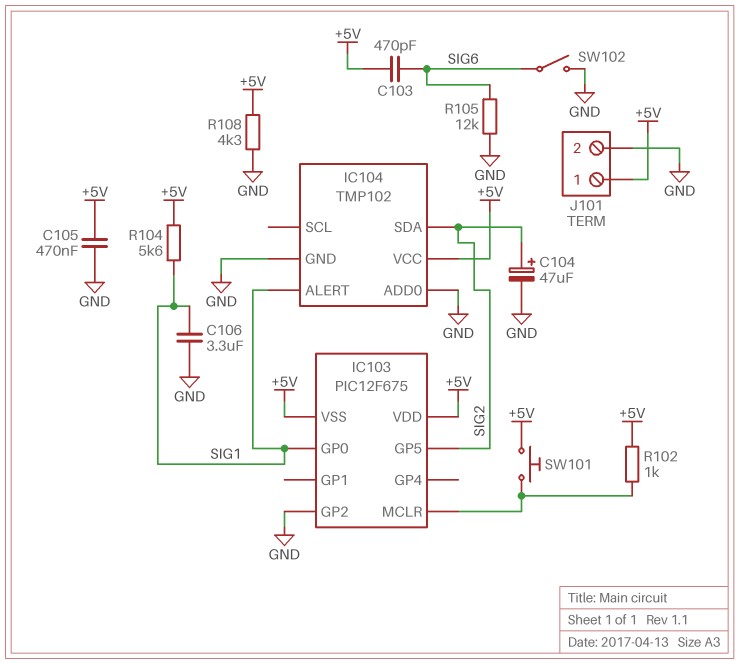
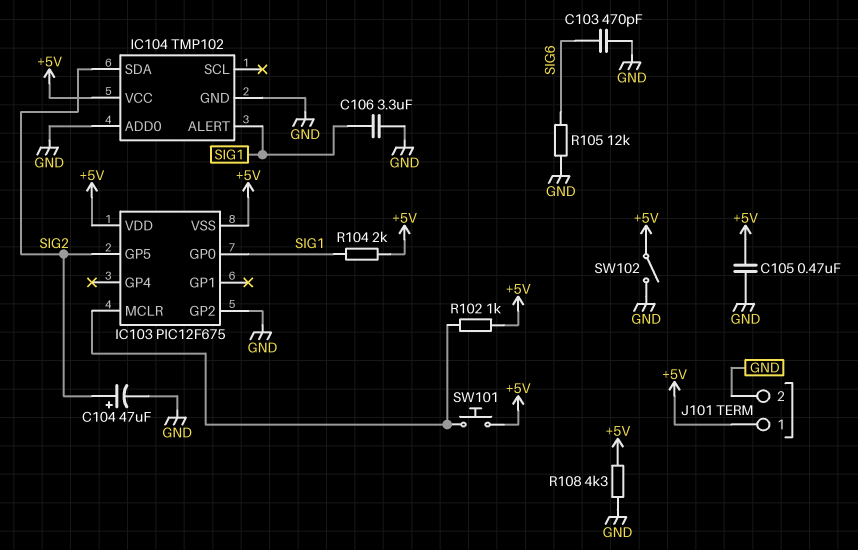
C103: 470pF (+5V, SIG6) -> 470pF (GND, SIG6)
R104: 5.6k (+5V, SIG1) -> 2k (+5V, SIG1)
SW102: switch (GND, SIG6) -> switch (+5V, GND)

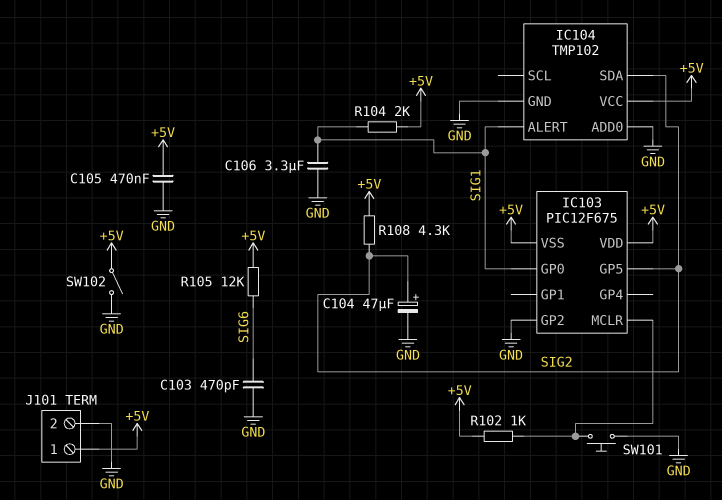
R105: 12k (GND, SIG6) -> 12k (+5V, SIG6)
R108: 4.3k (+5V, GND) -> 4.3k (+5V, SIG2)
SW101: button (+5V, IC103/MCLR) -> button (GND, IC103/MCLR)

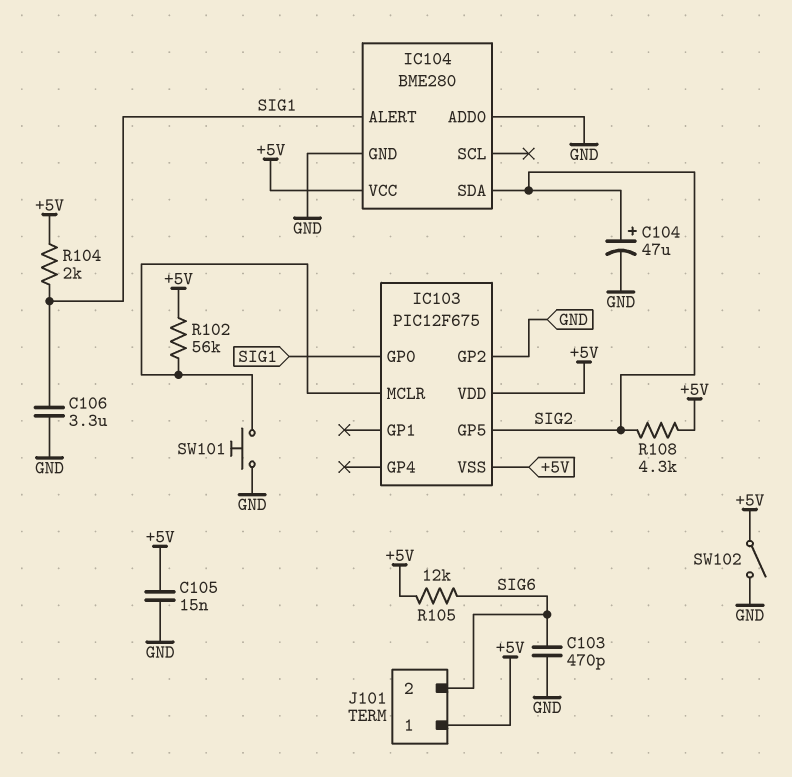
C105: 470nF (+5V, GND) -> 15nF (+5V, GND)
IC104: TMP102 -> BME280
J101 pin 2: GND -> SIG6
R102: 1k (+5V, IC103/MCLR) -> 56k (+5V, IC103/MCLR)

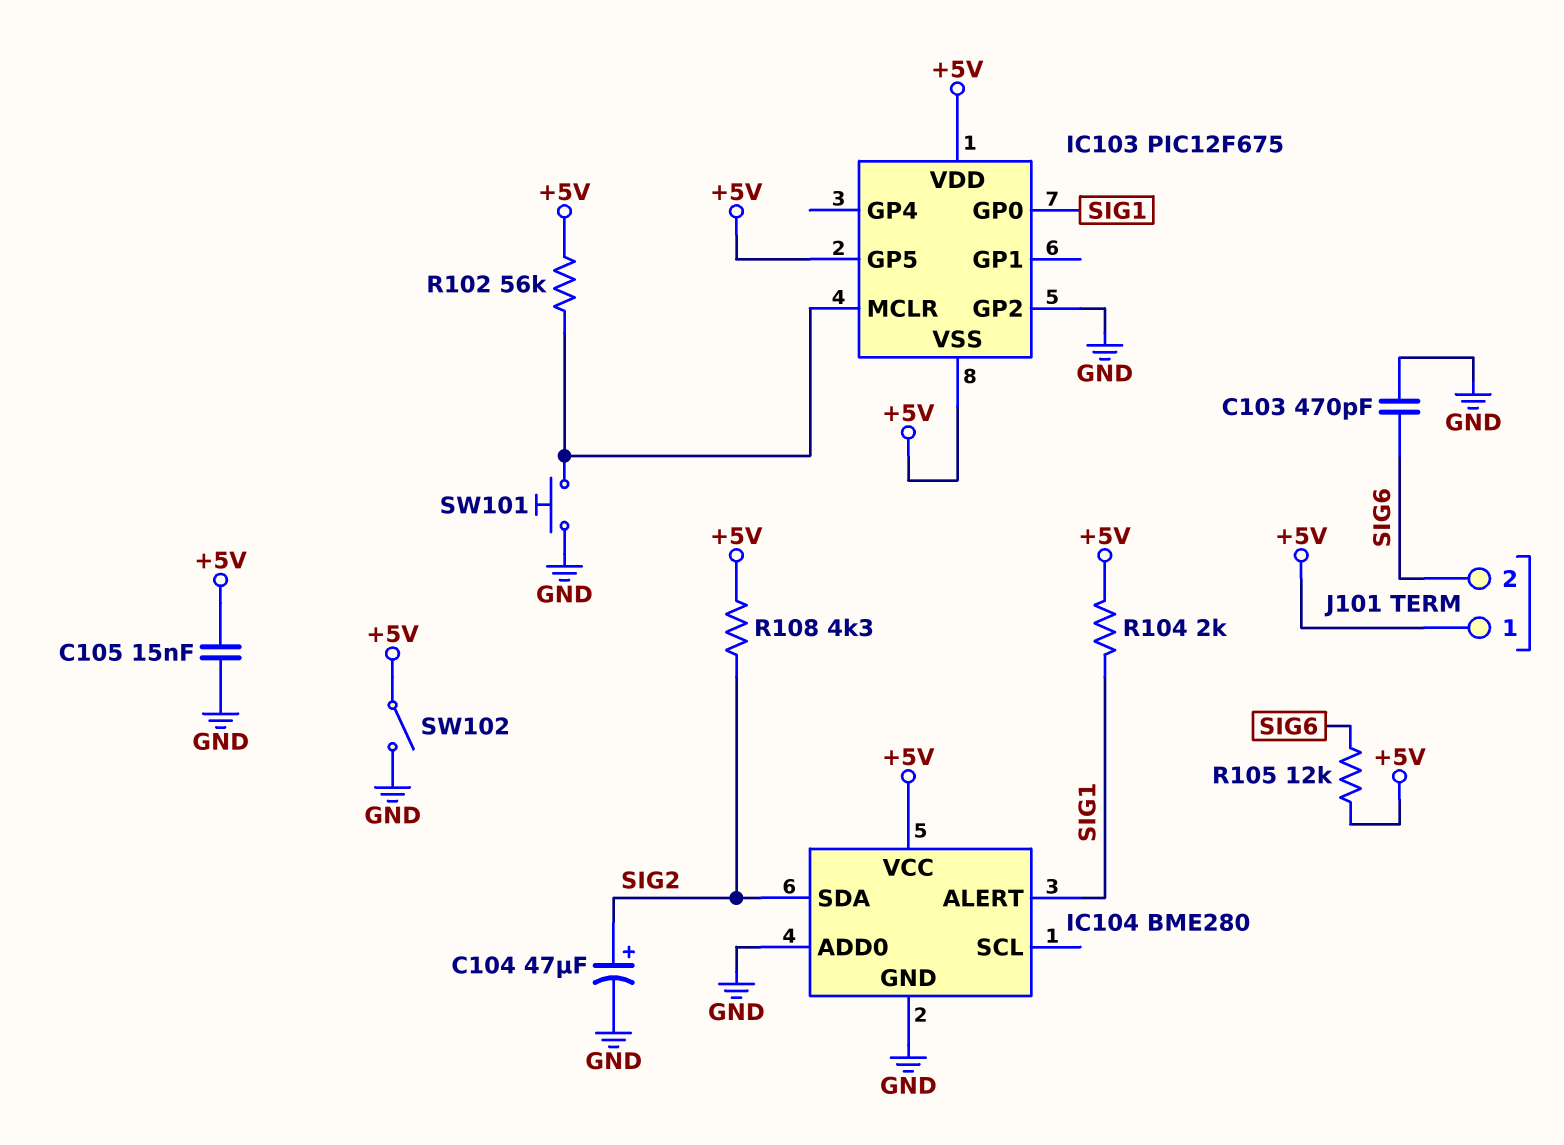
C106: 3.3uF (GND, SIG1) -> none
IC103 pin GP5: SIG2 -> +5V

